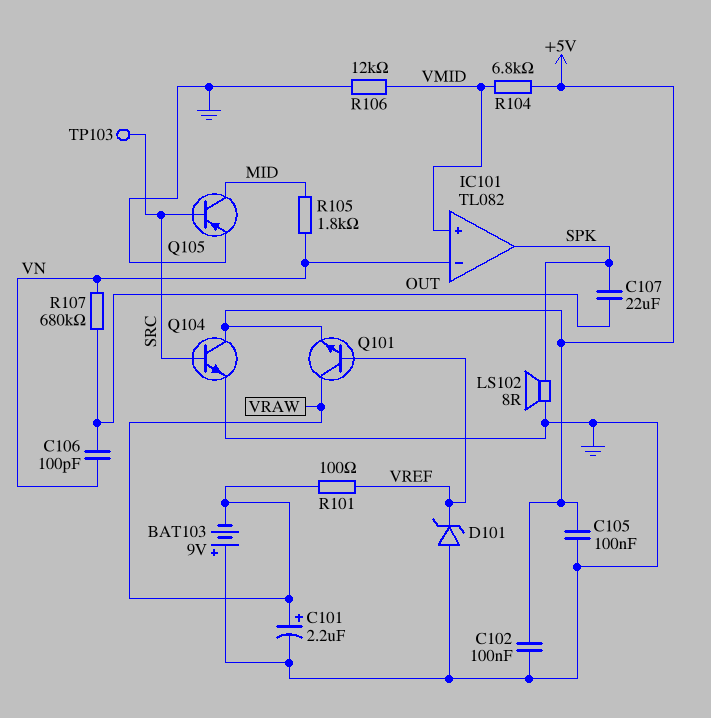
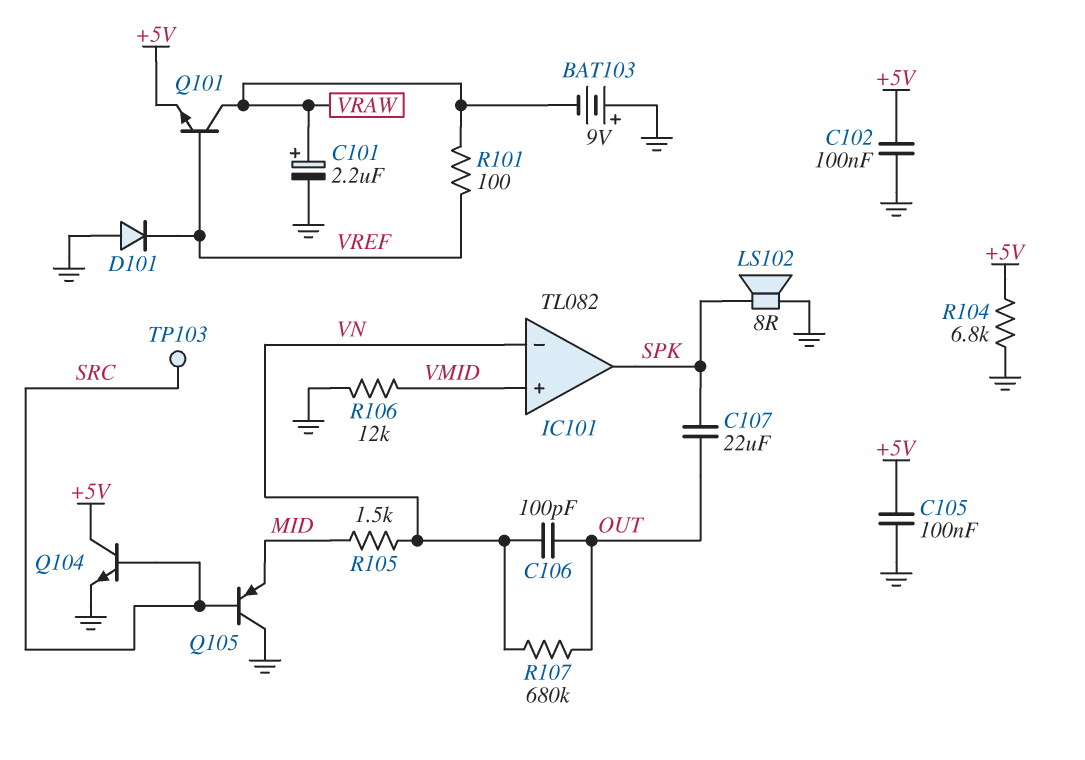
D101: zener (A GND, K VREF) -> diode (A GND, K VREF)
Q105: PNP (B SRC, C MID, E GND) -> PNP (B SRC, C GND, E MID)
R104: 6.8k (+5V, VMID) -> 6.8k (+5V, GND)
R105: 1.8k (MID, VN) -> 1.5k (MID, VN)

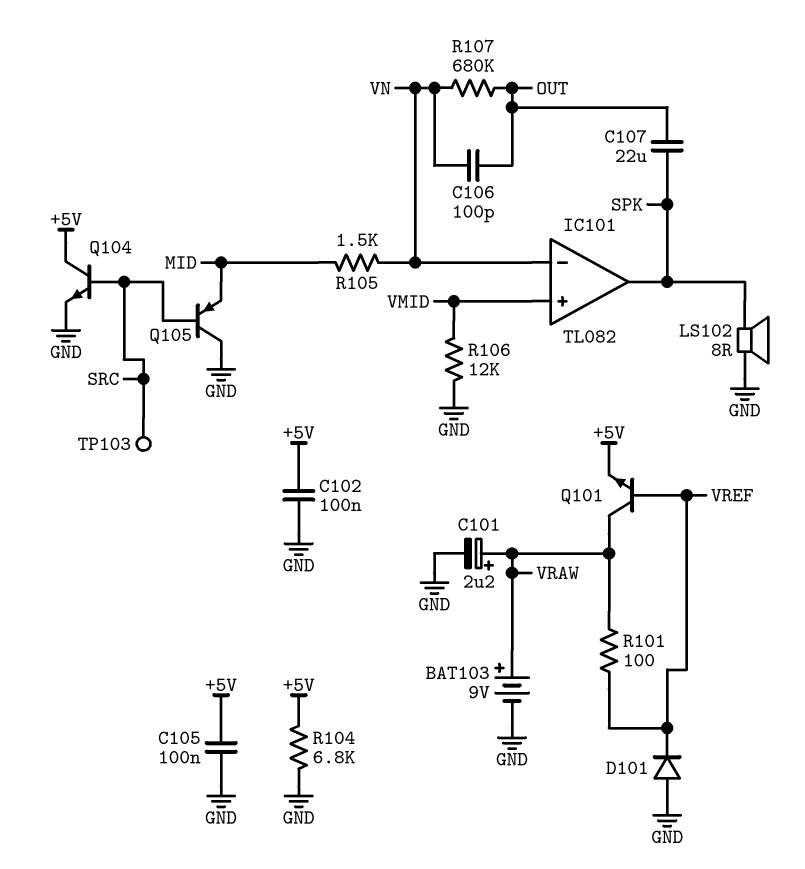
BAT103: 9V (plus GND, minus VRAW) -> 9V (plus VRAW, minus GND)

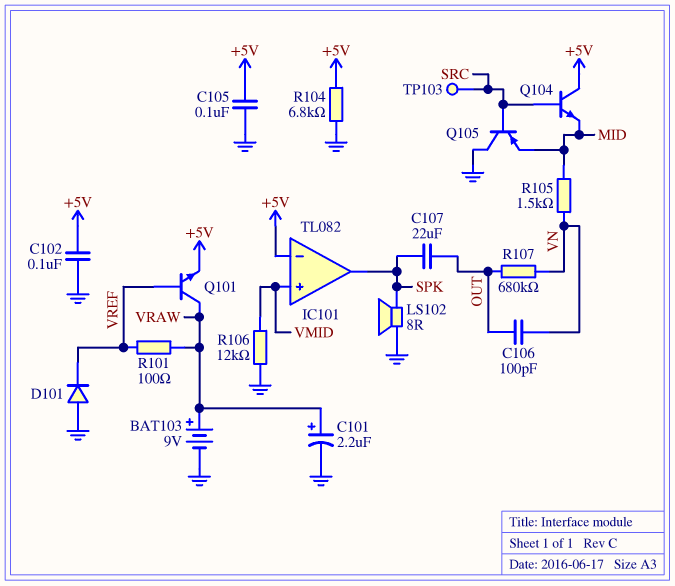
IC101 pin in-: VN -> +5V
Q104: NPN (B SRC, C +5V, E GND) -> NPN (B SRC, C +5V, E MID)

